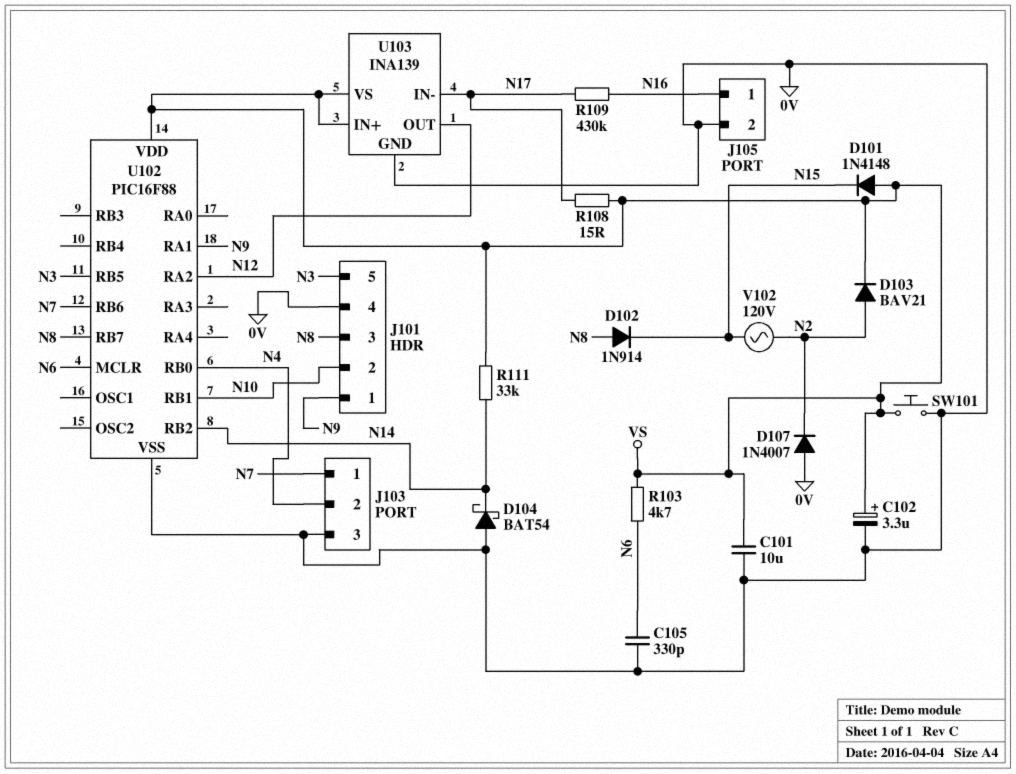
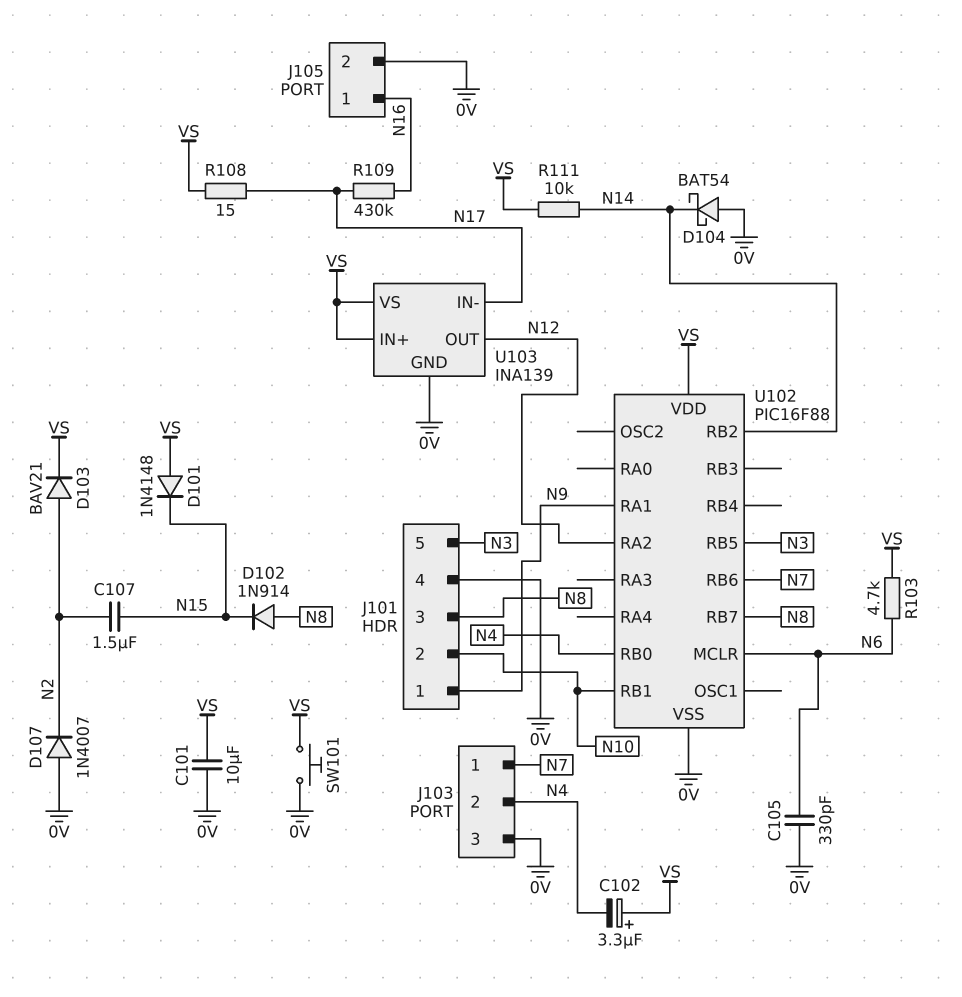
C102: 3.3uF (plus VS, minus 0V) -> 3.3uF (plus VS, minus N4)
C107: none -> 1.5uF (N2, N15)
R111: 33k (N14, VS) -> 10k (N14, VS)
V102: AC 120V (N2, N15) -> none

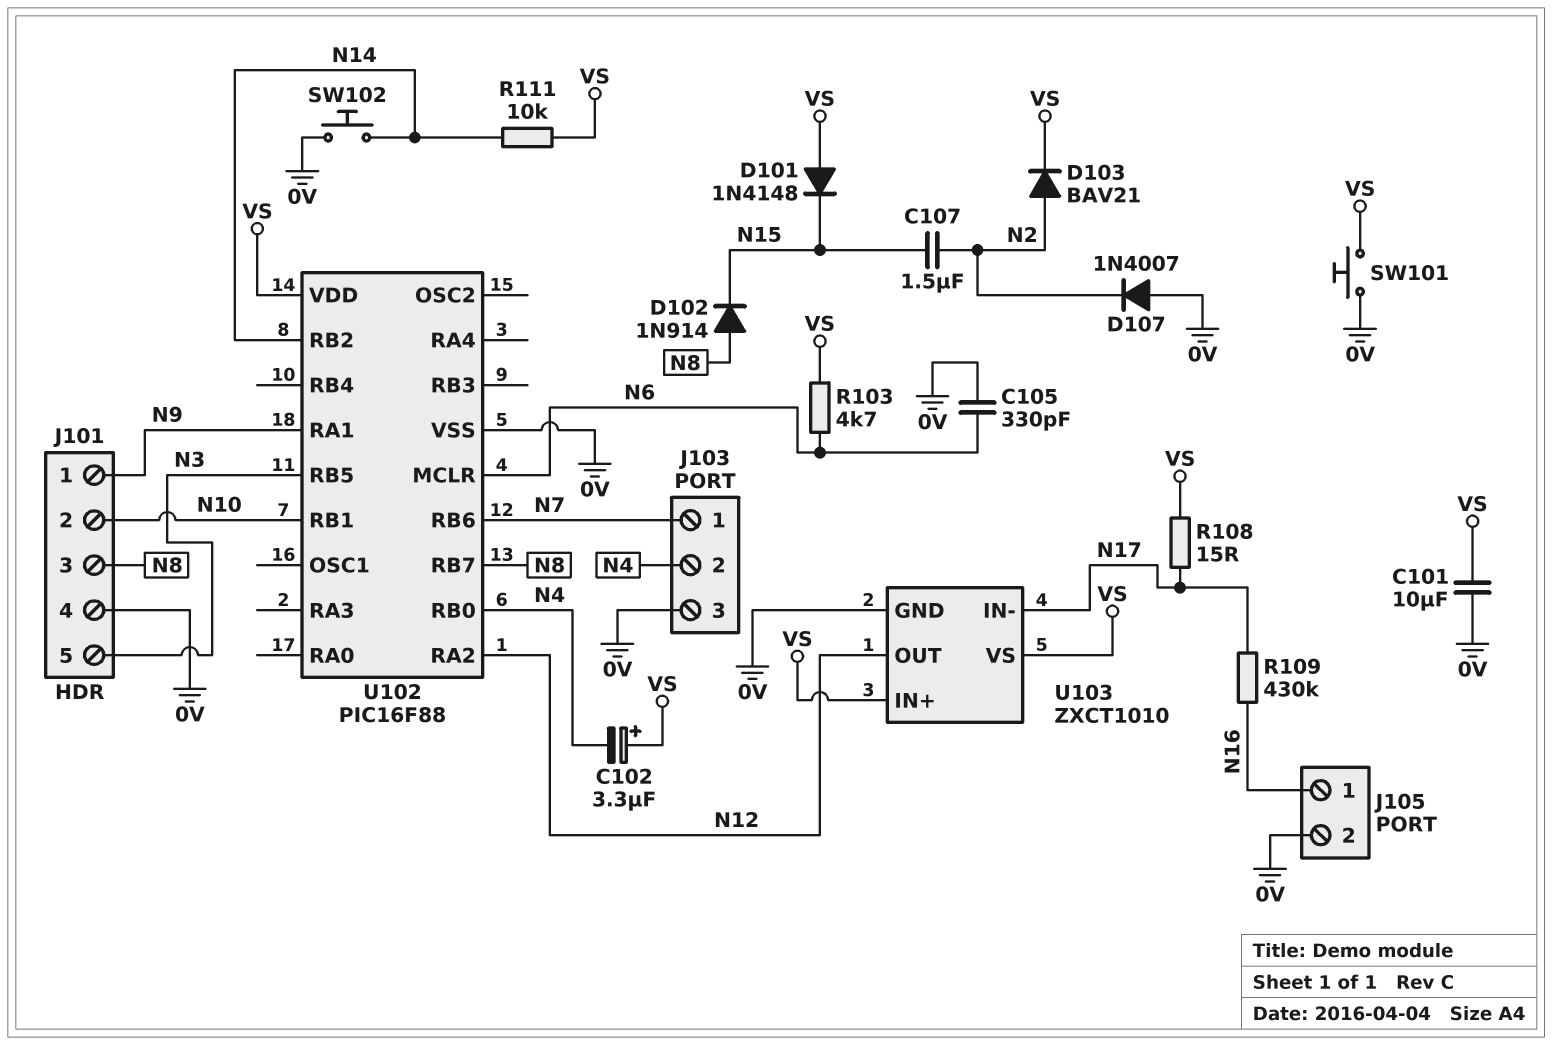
D104: schottky BAT54 (A 0V, K N14) -> none
SW102: none -> button (0V, N14)
U103: INA139 -> ZXCT1010

